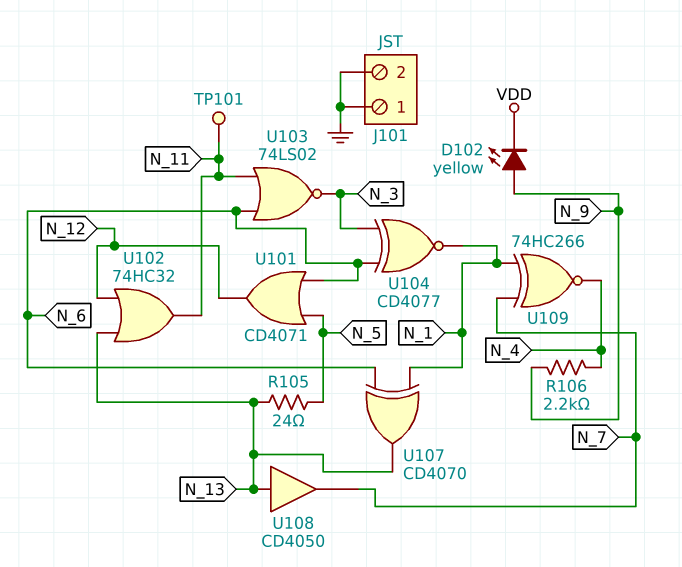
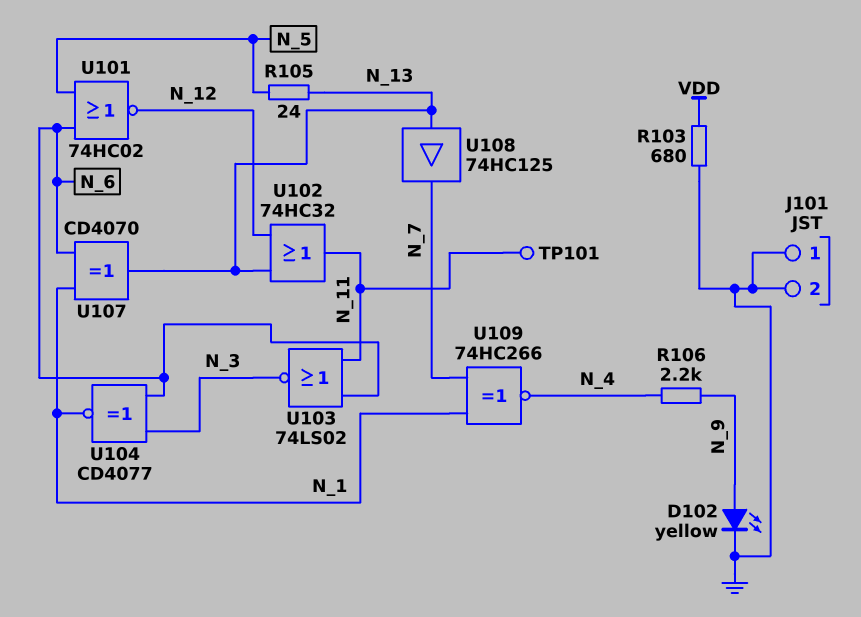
D102: LED yellow (A N_9, K VDD) -> LED yellow (A N_9, K GND)
R103: none -> 680 (GND, VDD)
U101: OR CD4071 (in N_5, in N_6, out N_12) -> NOR 74HC02 (in N_5, in N_6, out N_12)
U108: buffer CD4050 (in N_13, out N_7) -> buffer 74HC125 (in N_13, out N_7)

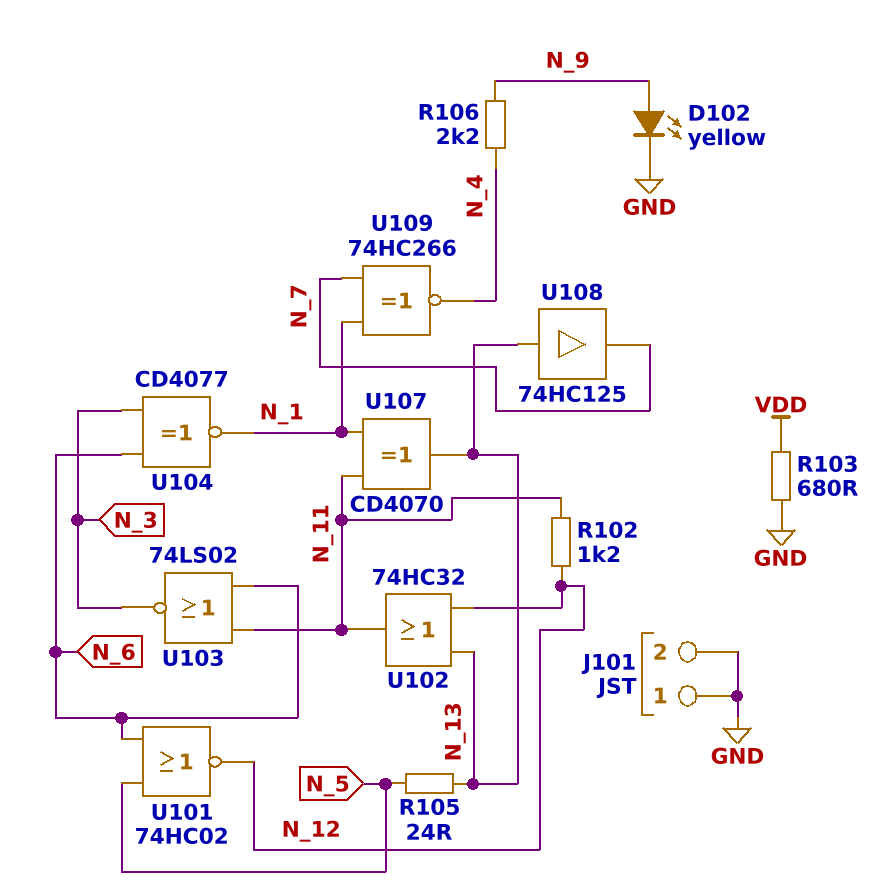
R102: none -> 1.2k (N_11, N_12)
TP101: test point (N_11) -> none
U107: XOR CD4070 (in N_1, in N_6, out N_13) -> XOR CD4070 (in N_1, in N_11, out N_13)

